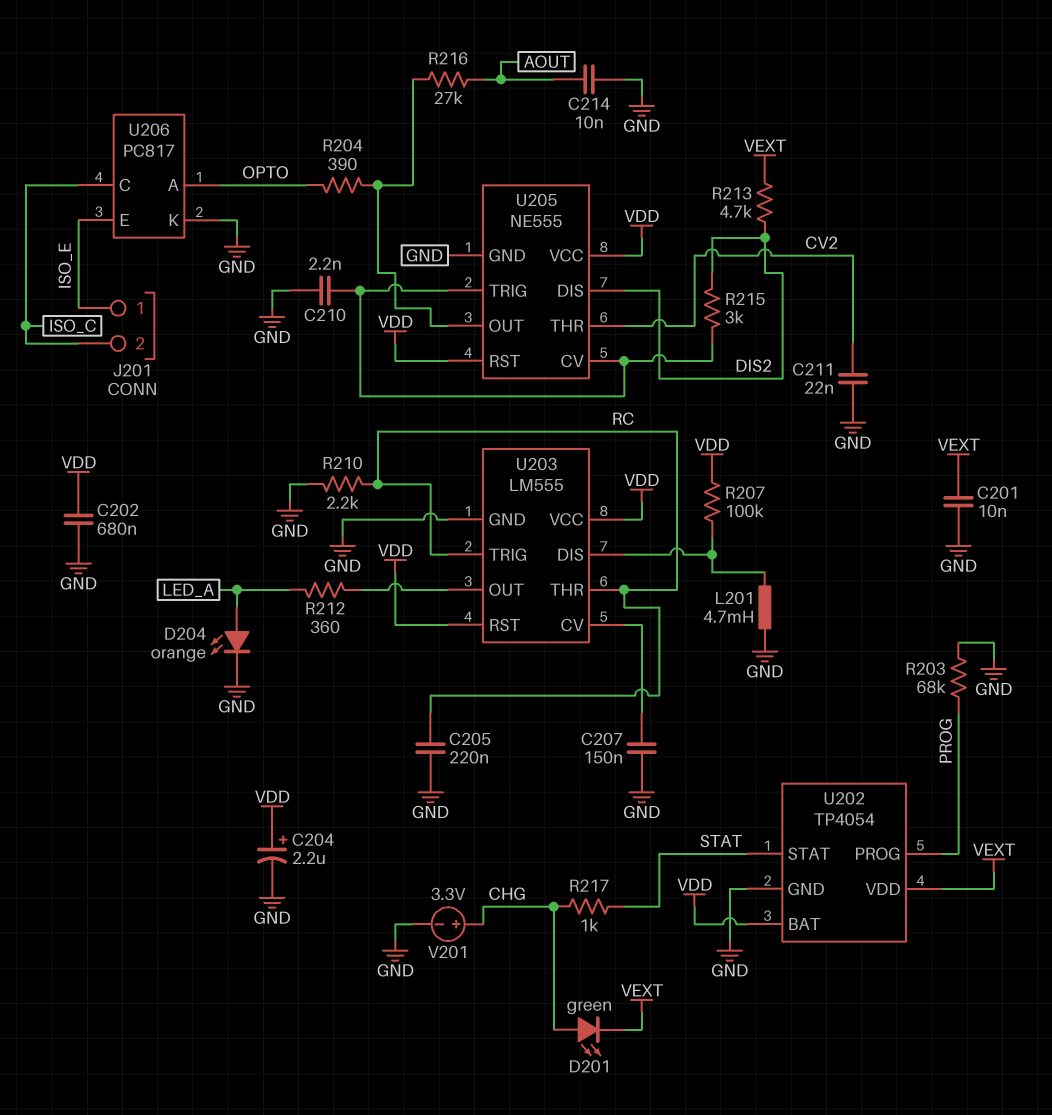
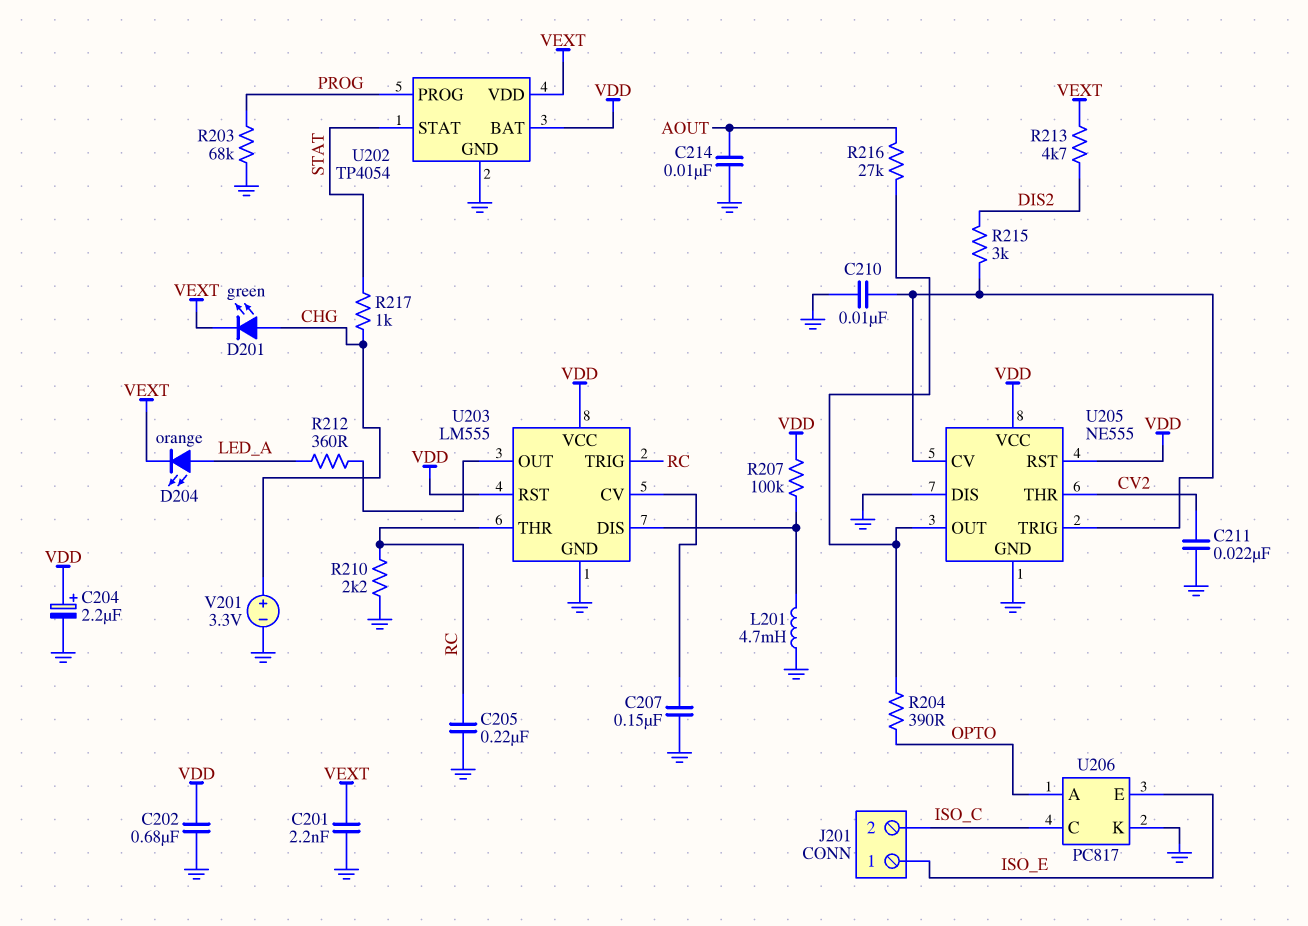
C201: 10nF (GND, VEXT) -> 2.2nF (GND, VEXT)
C210: 2.2nF (GND, U205/CV) -> 10nF (GND, U205/CV)
D204: LED orange (A LED_A, K GND) -> LED orange (A LED_A, K VEXT)
U205 pin DIS: DIS2 -> GND

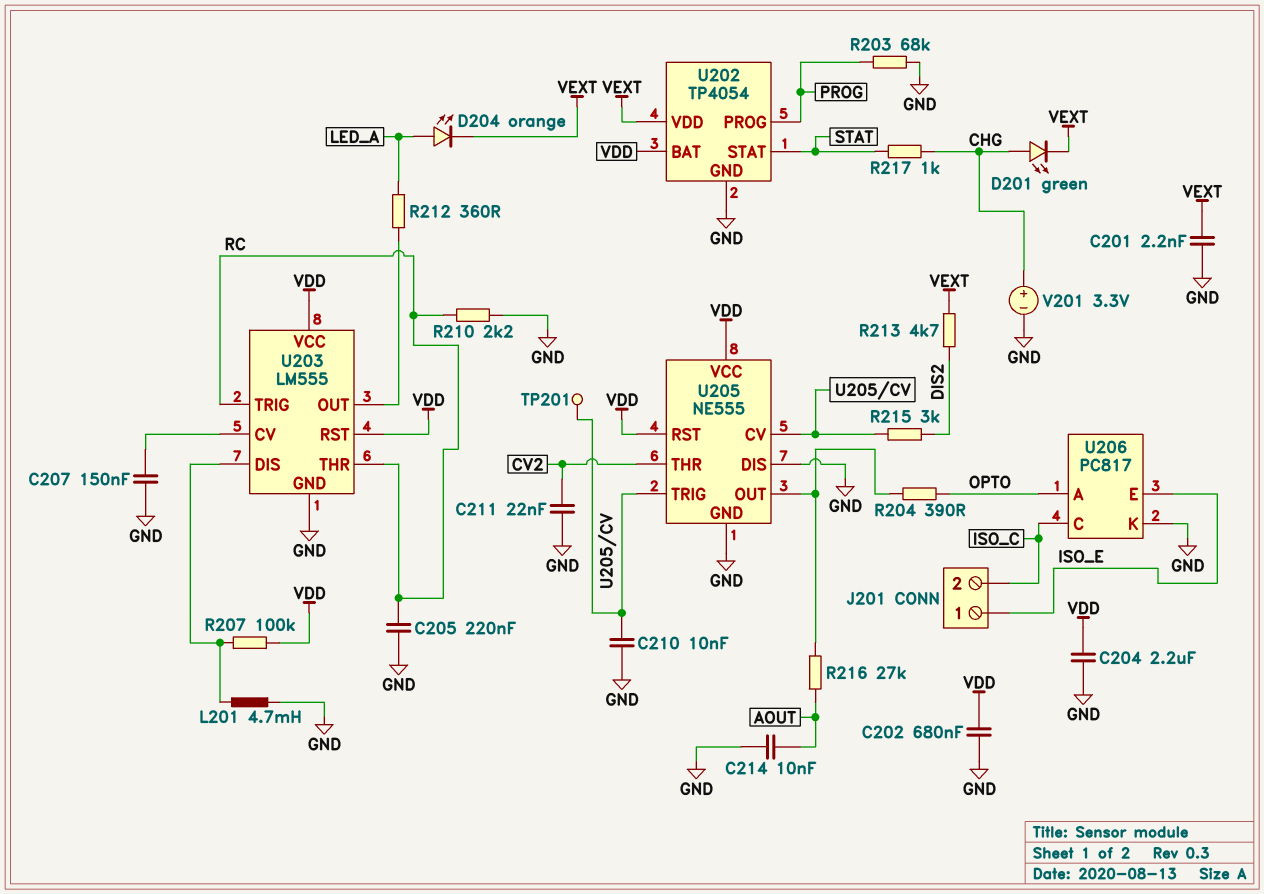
C204: 2.2uF (plus VDD, minus GND) -> 2.2uF (GND, VDD)
TP201: none -> test point (U205/CV)

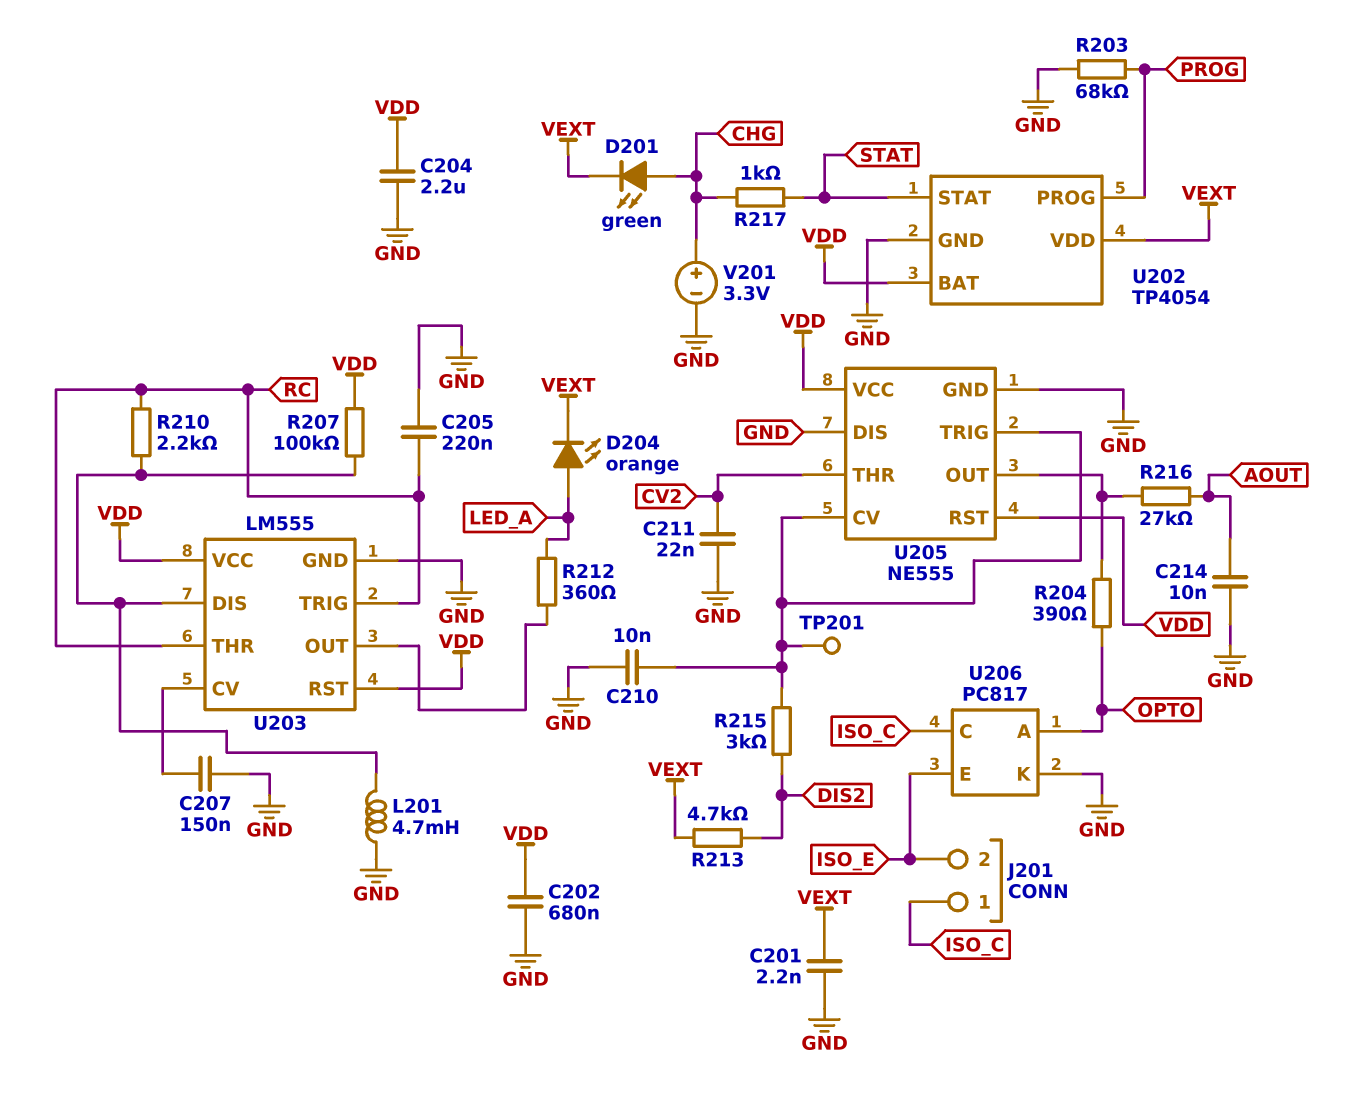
J201 pin 1: ISO_E -> ISO_C
J201 pin 2: ISO_C -> ISO_E
R210: 2.2k (GND, RC) -> 2.2k (RC, U203/DIS)

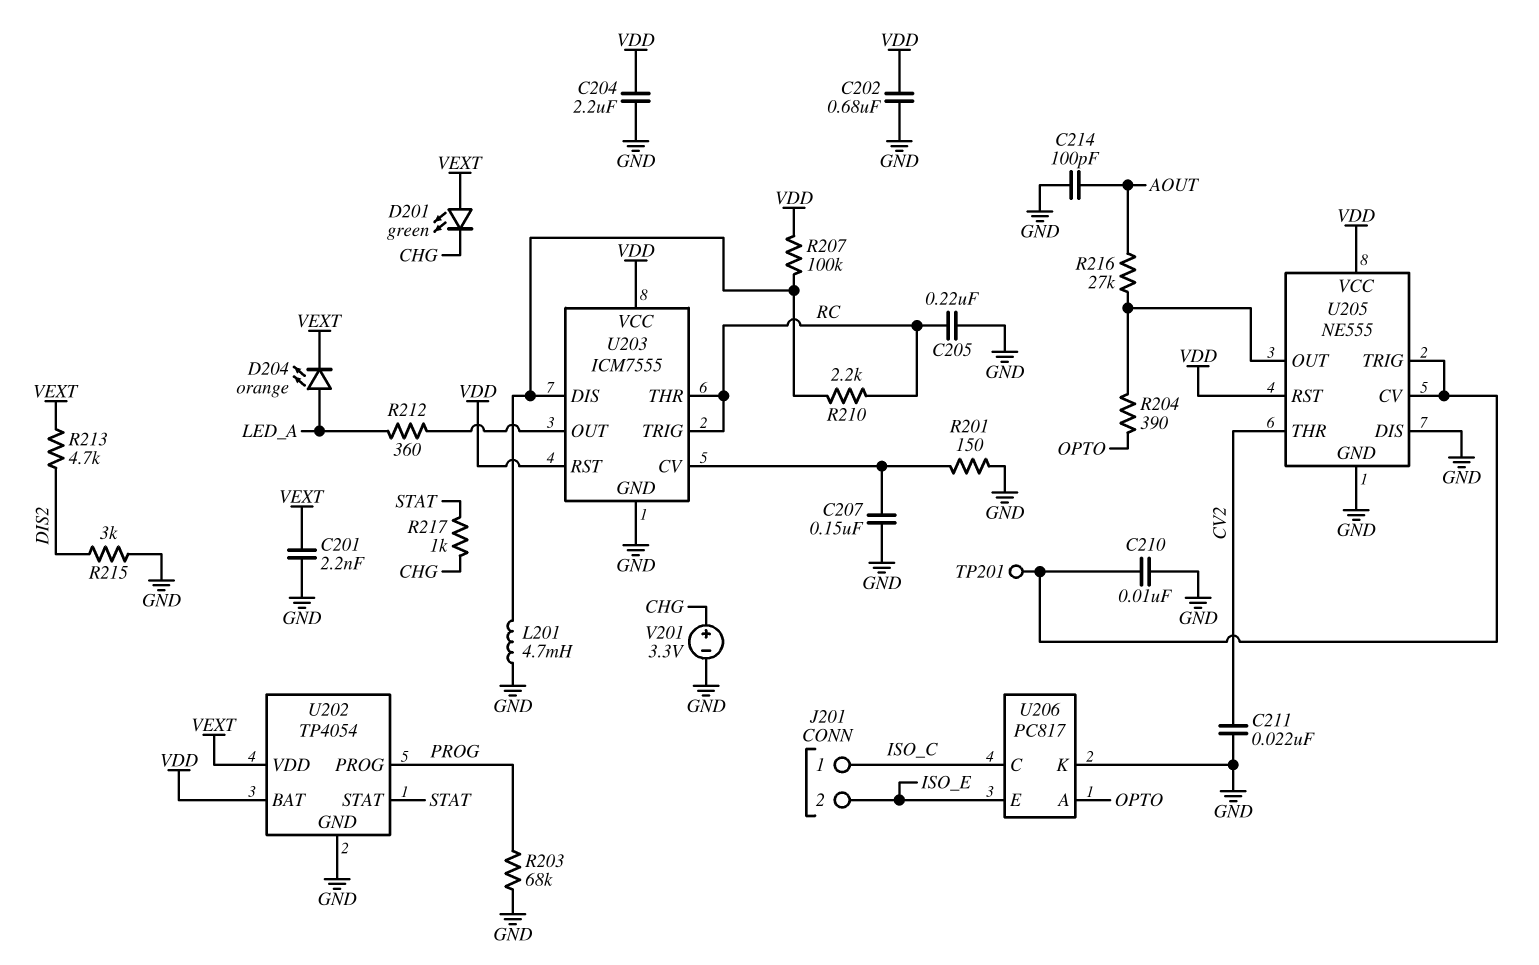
C214: 10nF (AOUT, GND) -> 100pF (AOUT, GND)
D201: LED green (A CHG, K VEXT) -> LED green (A VEXT, K CHG)
R201: none -> 150 (GND, U203/CV)
R215: 3k (DIS2, U205/CV) -> 3k (DIS2, GND)
U203: LM555 -> ICM7555

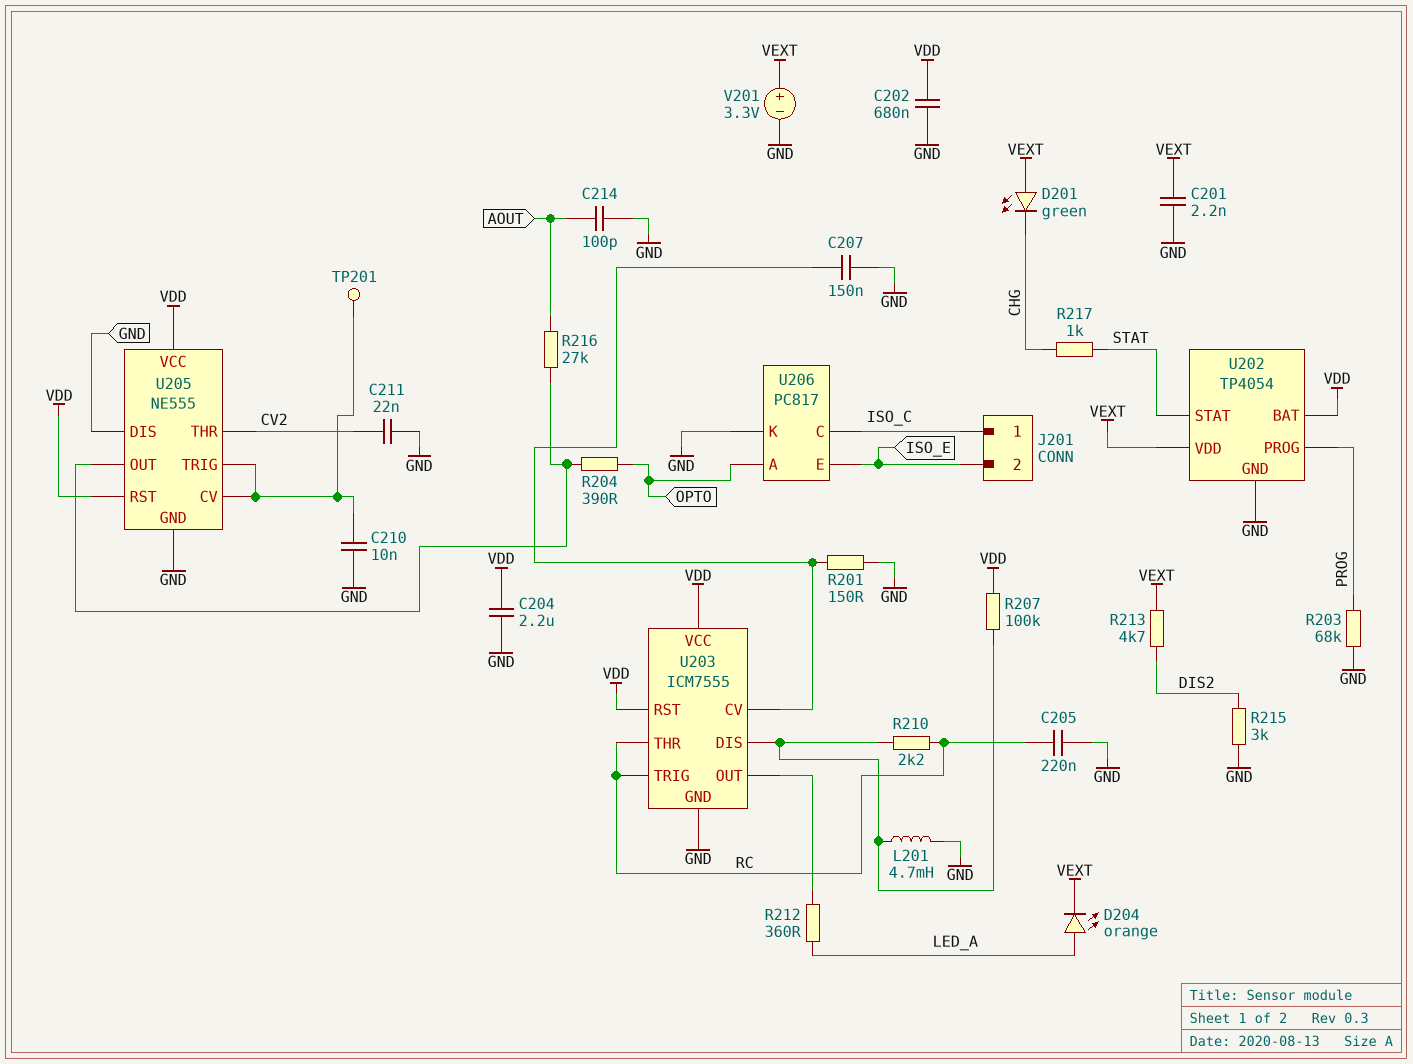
V201: 3.3V (plus CHG, minus GND) -> 3.3V (plus VEXT, minus GND)

